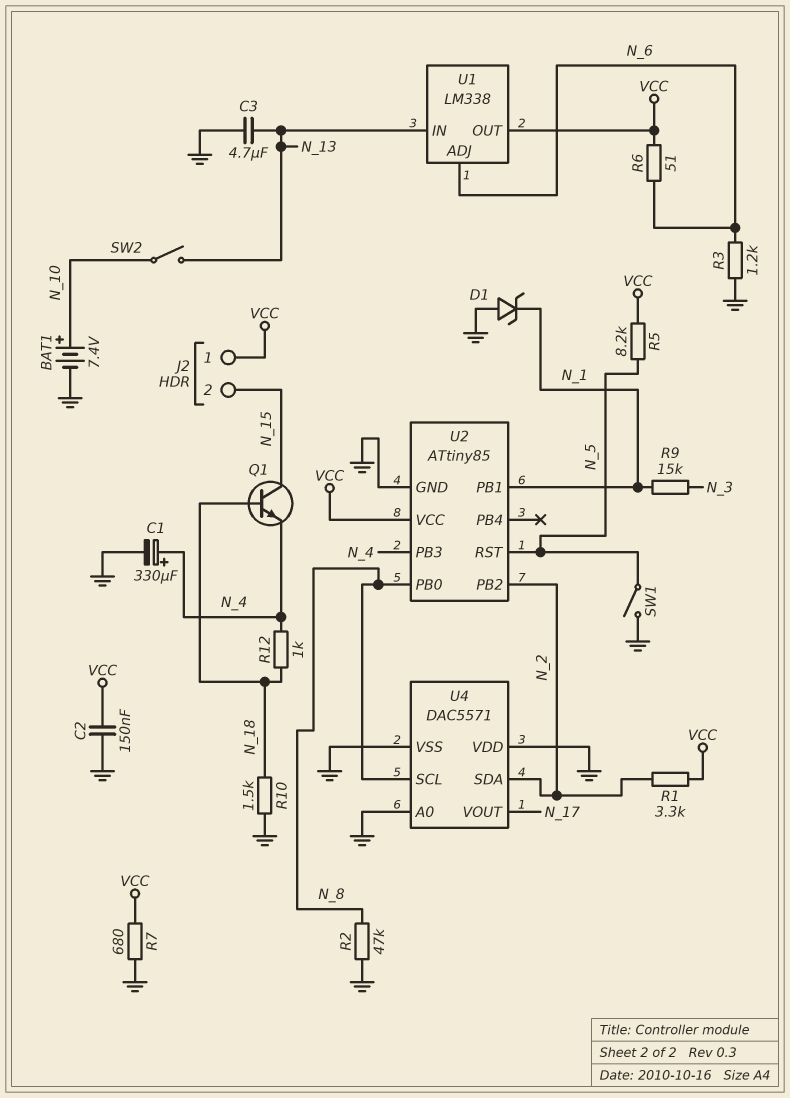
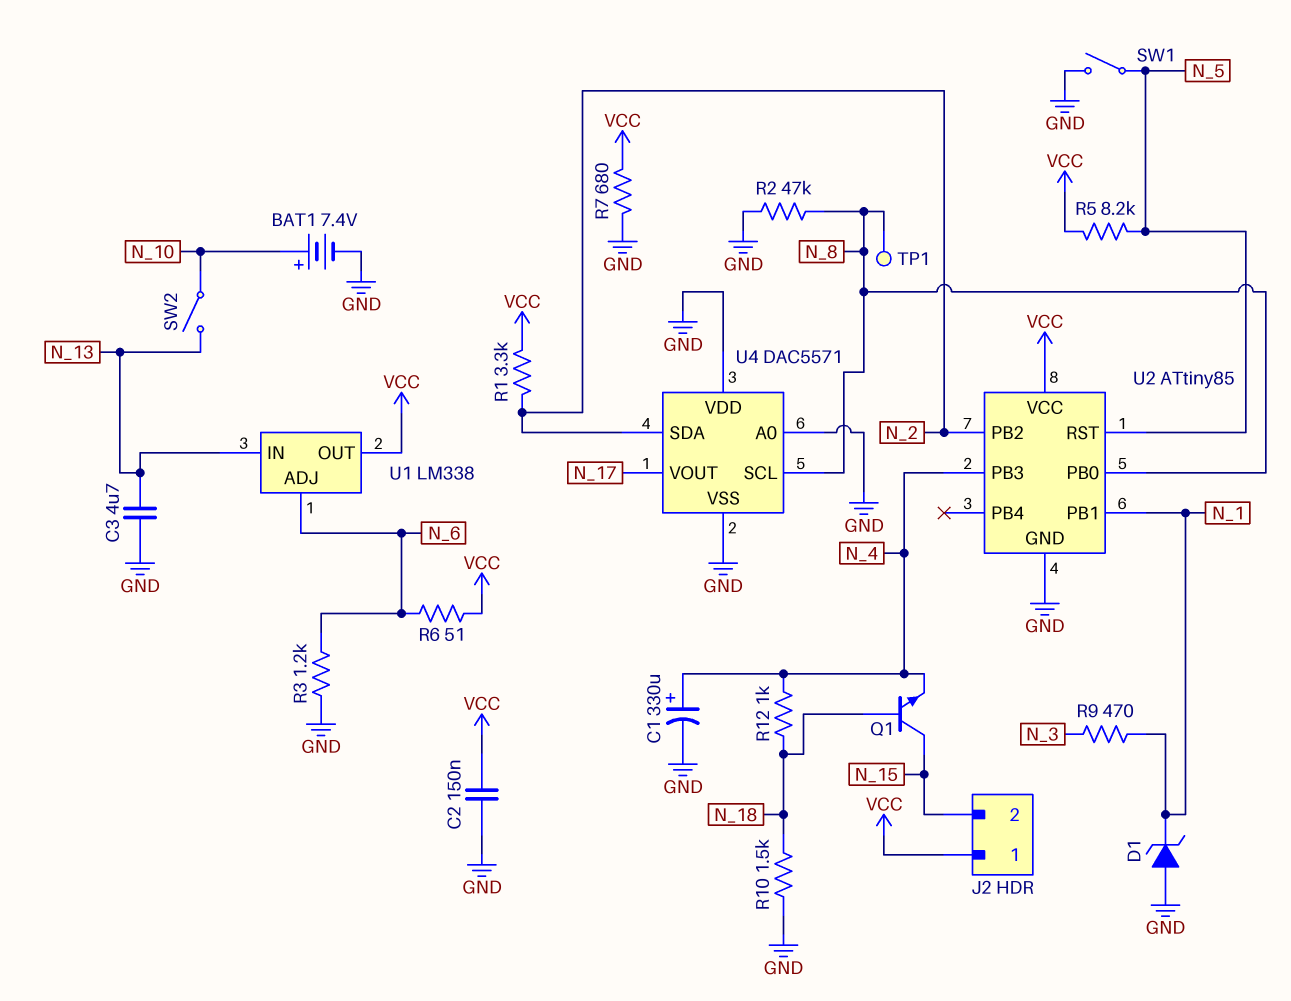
R9: 15k (N_1, N_3) -> 470 (N_1, N_3)
TP1: none -> test point (N_8)

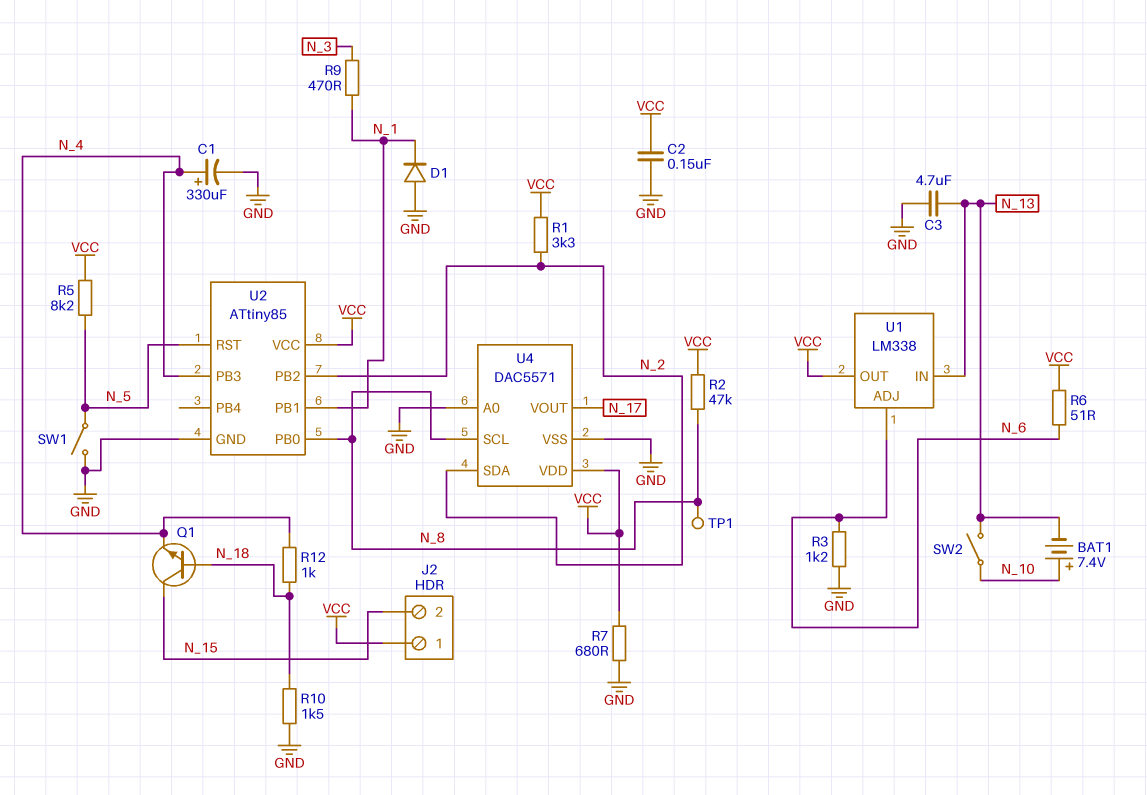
BAT1: 7.4V (plus N_10, minus GND) -> 7.4V (plus N_10, minus N_13)
D1: zener (A GND, K N_1) -> diode (A GND, K N_1)
R2: 47k (GND, N_8) -> 47k (N_8, VCC)
U4 pin VDD: GND -> VCC

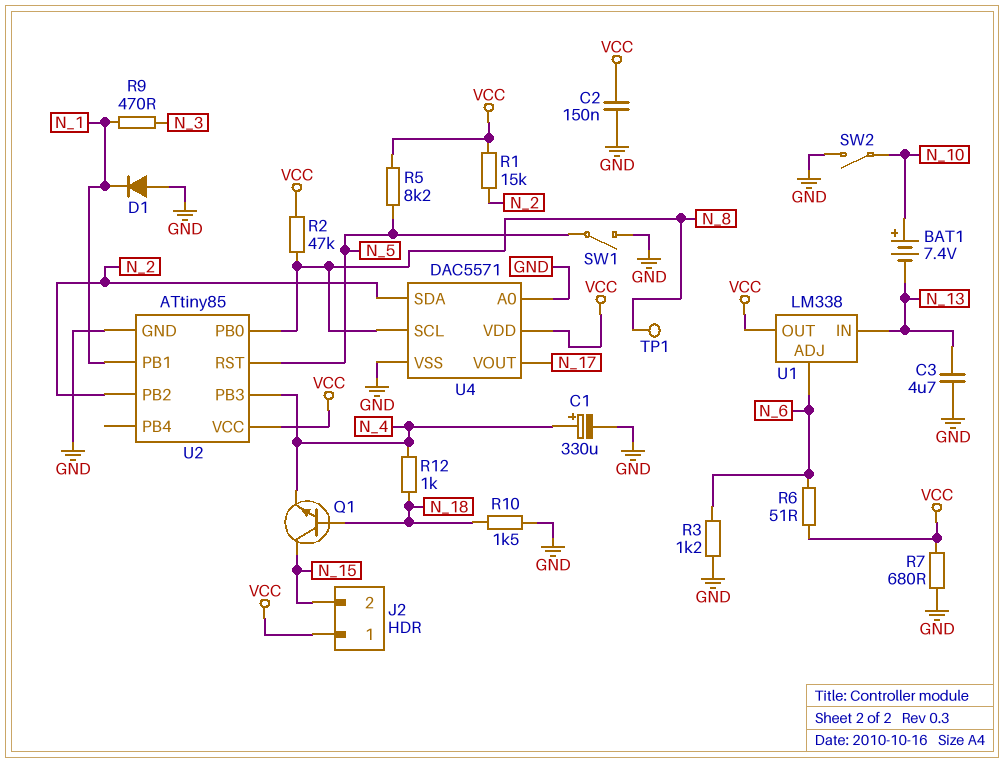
R1: 3.3k (N_2, VCC) -> 15k (N_2, VCC)
SW2: switch (N_10, N_13) -> switch (GND, N_10)

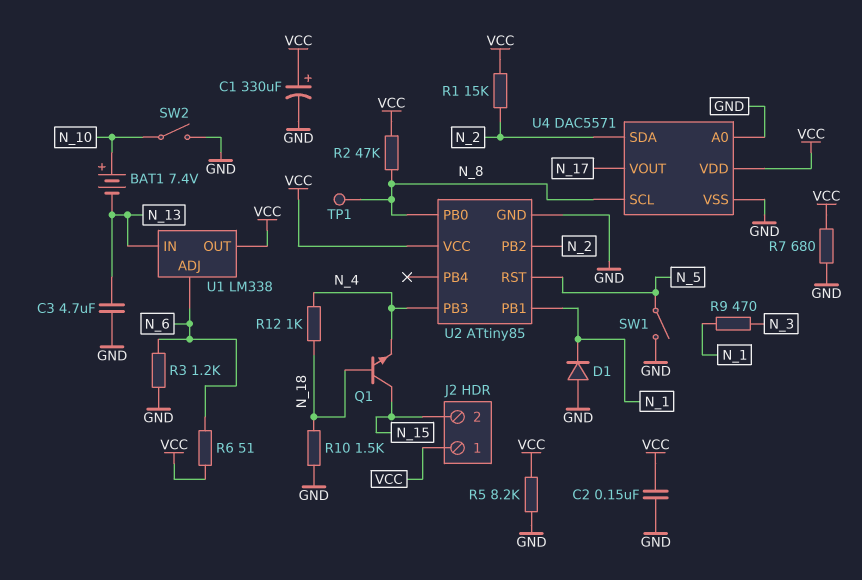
C1: 330uF (plus N_4, minus GND) -> 330uF (plus VCC, minus GND)
R5: 8.2k (N_5, VCC) -> 8.2k (GND, VCC)

